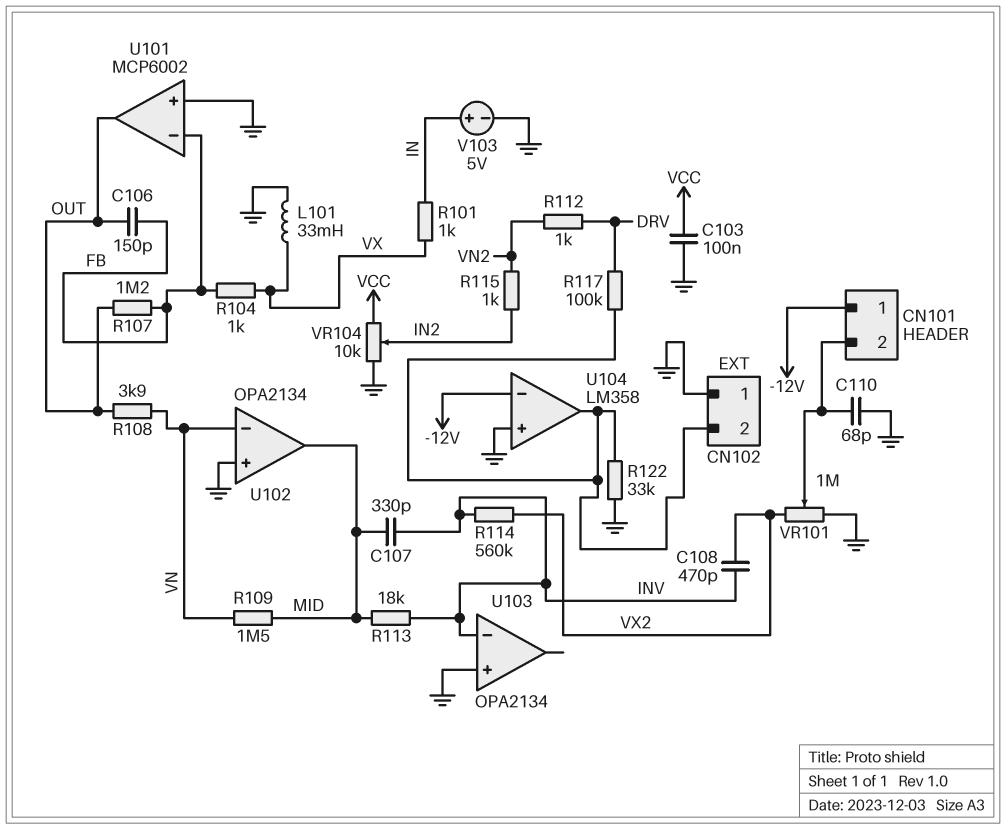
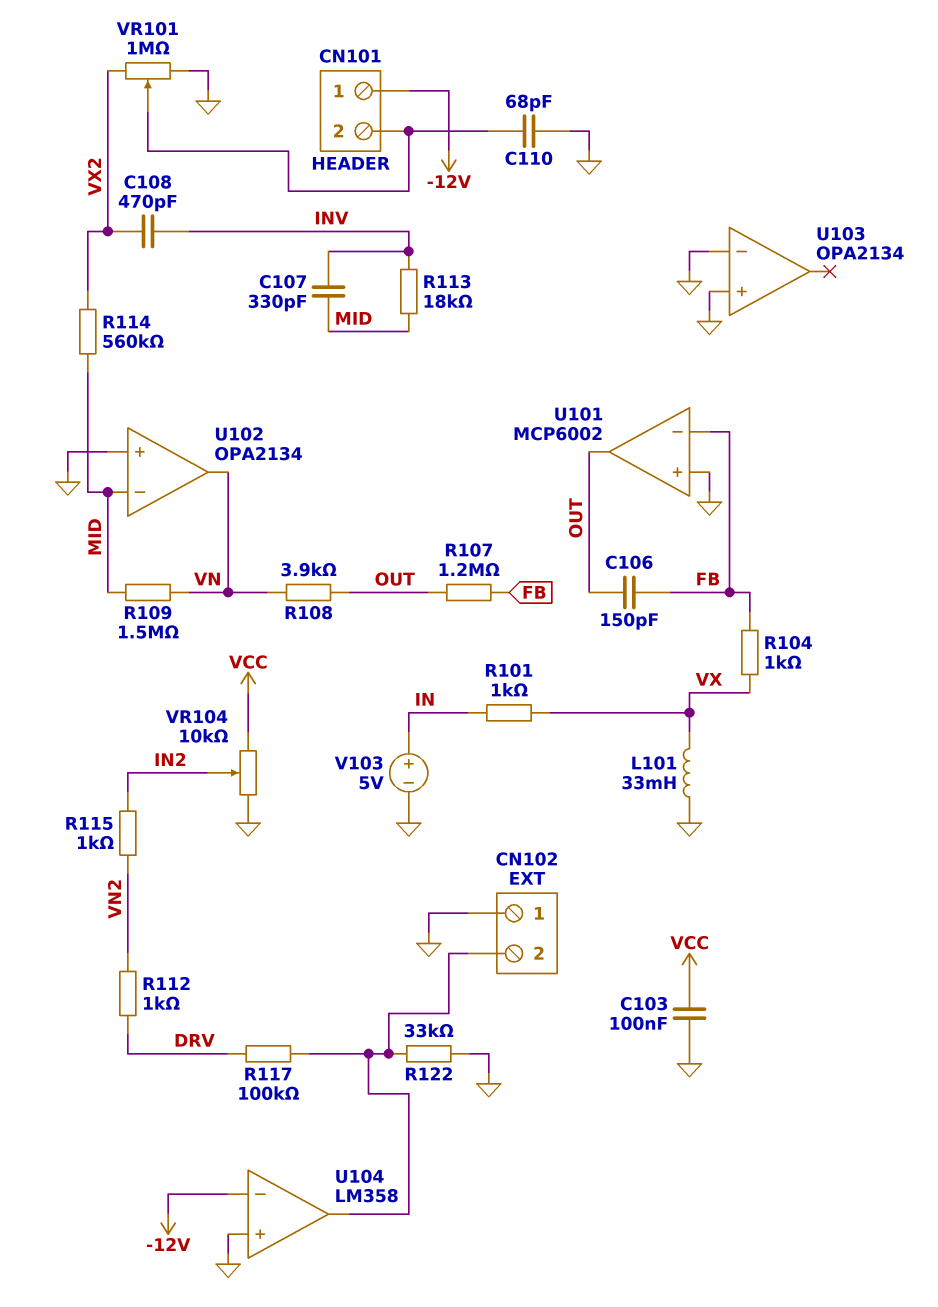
R114: 560k (INV, VX2) -> 560k (MID, VX2)
U102 pin in-: VN -> MID
U102 pin out: MID -> VN
U103 pin in-: INV -> GND

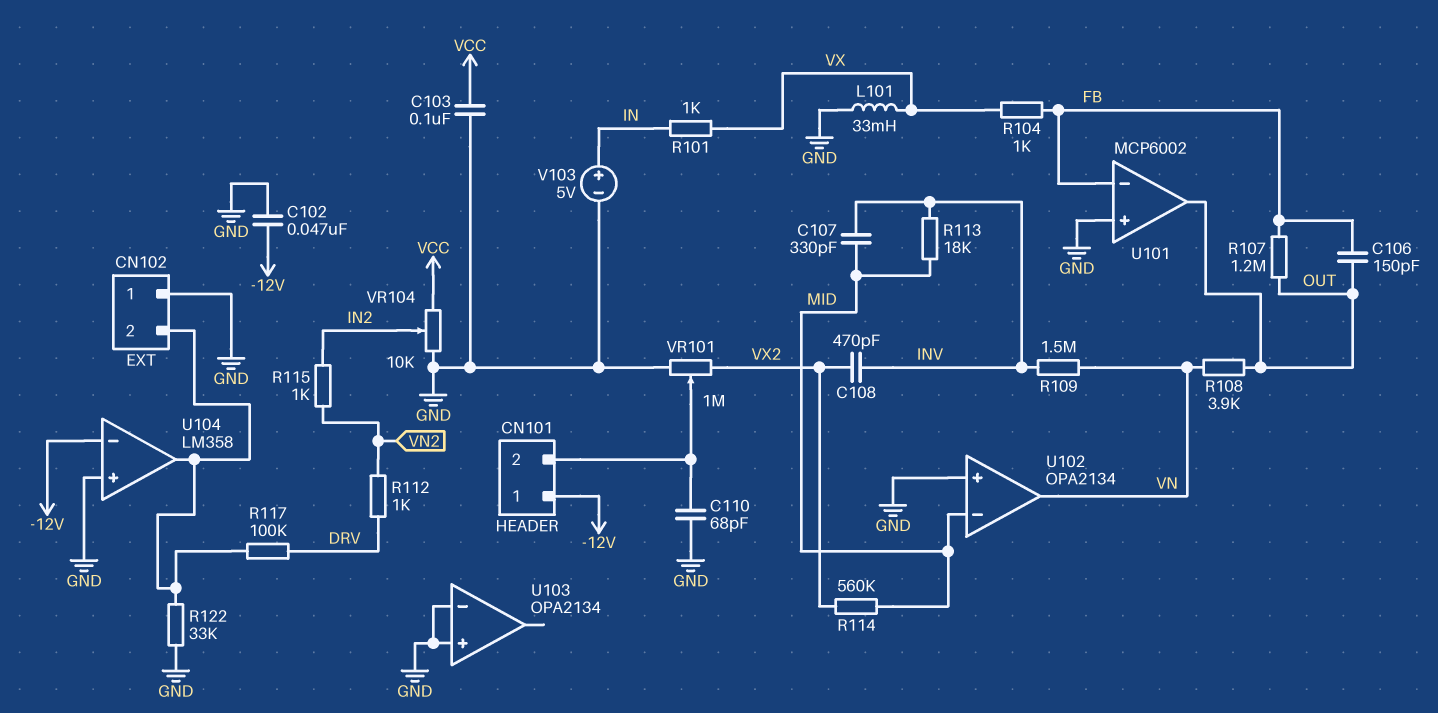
C102: none -> 47nF (-12V, GND)
R109: 1.5M (MID, VN) -> 1.5M (INV, VN)

